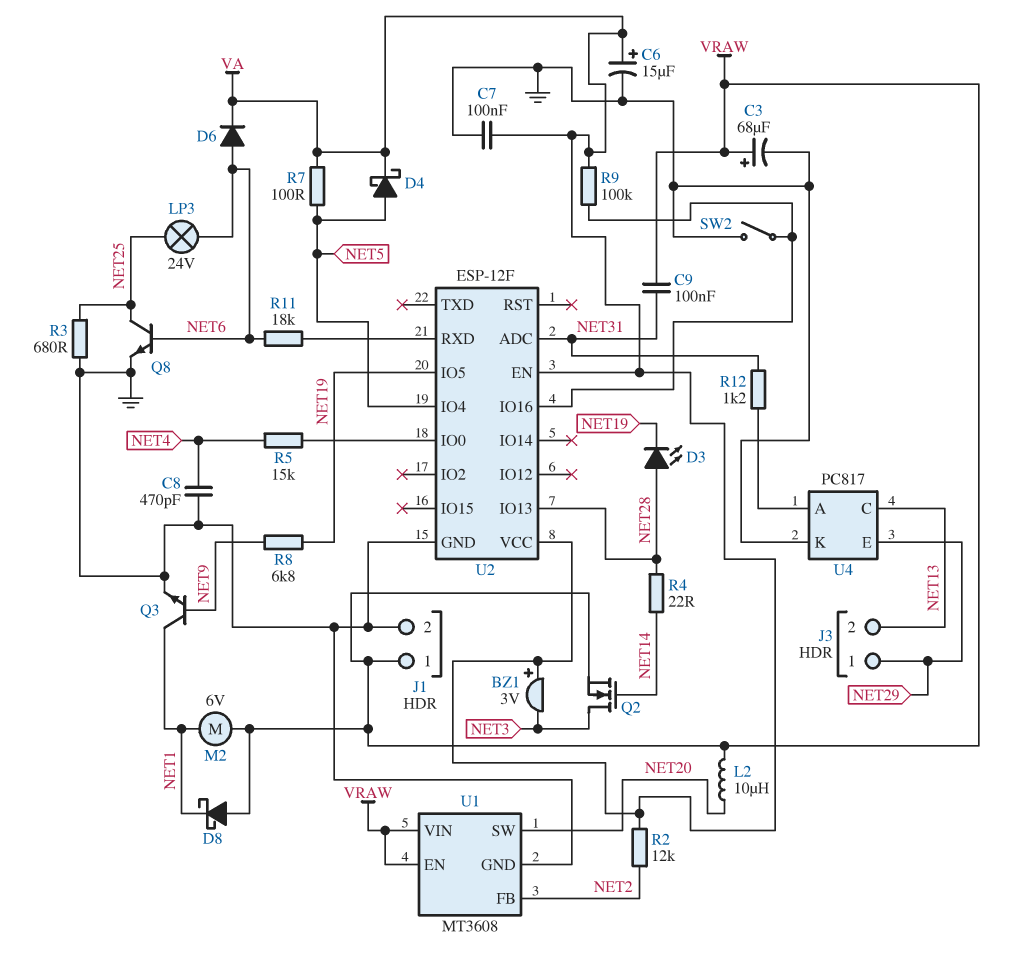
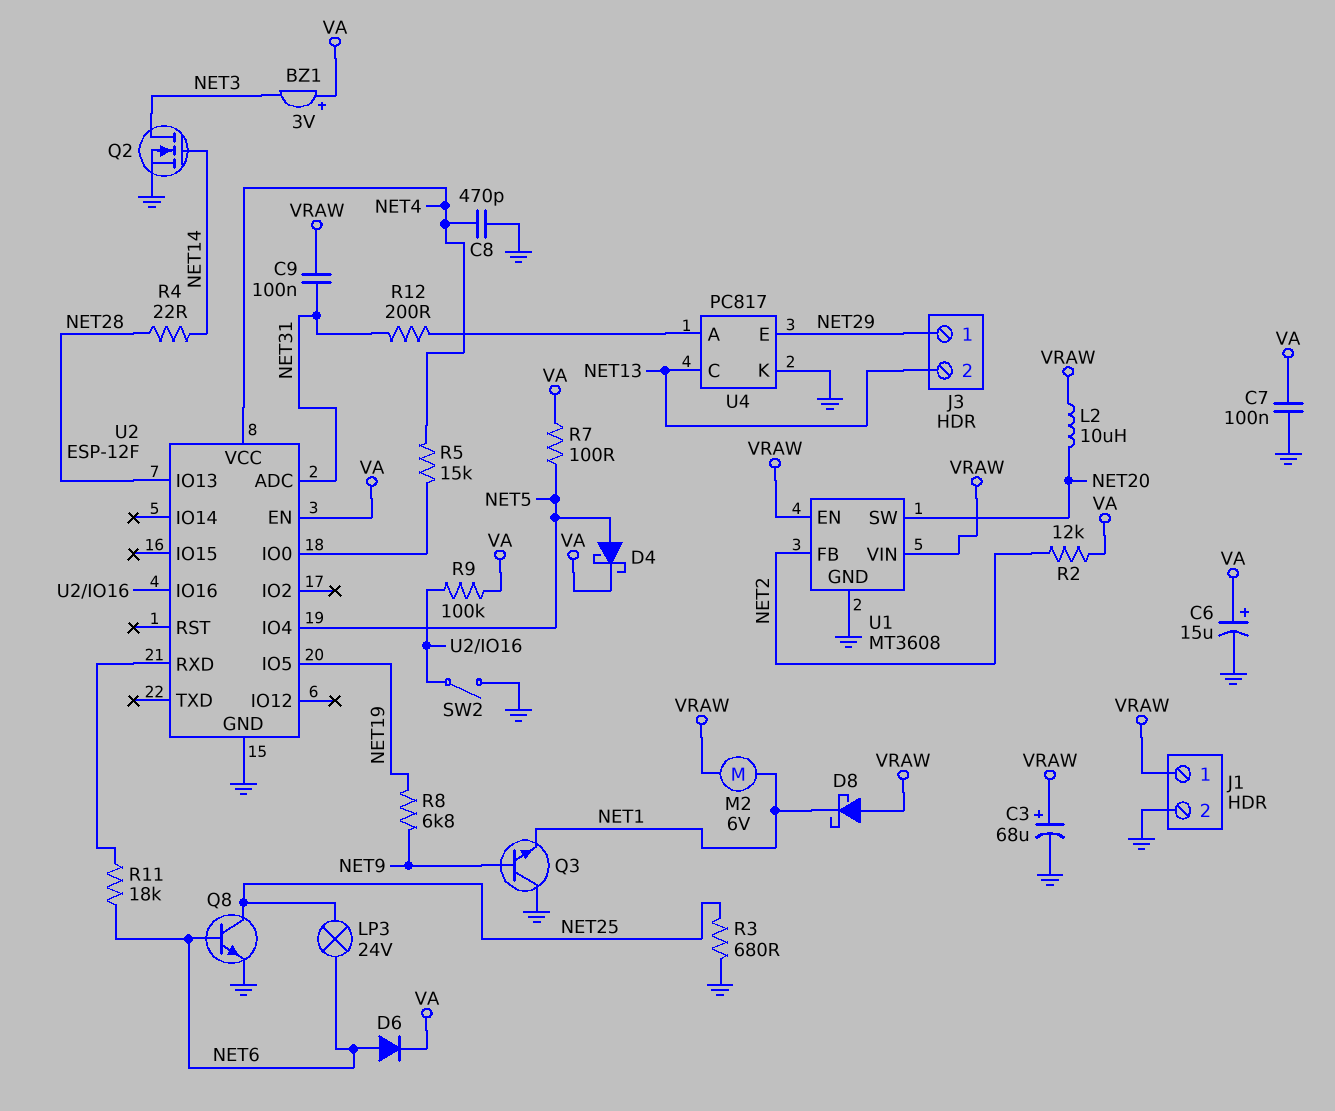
D3: LED (A NET28, K NET19) -> none
Q2: NMOS (G NET14, D NET3, S VRAW) -> NMOS (G NET14, D NET3, S GND)
Q3: NPN (B NET9, C NET1, E GND) -> NPN (B NET9, C GND, E NET1)
R12: 1.2k (NET31, U4/A) -> 200 (NET31, U4/A)
U2 pin VCC: VA -> NET4

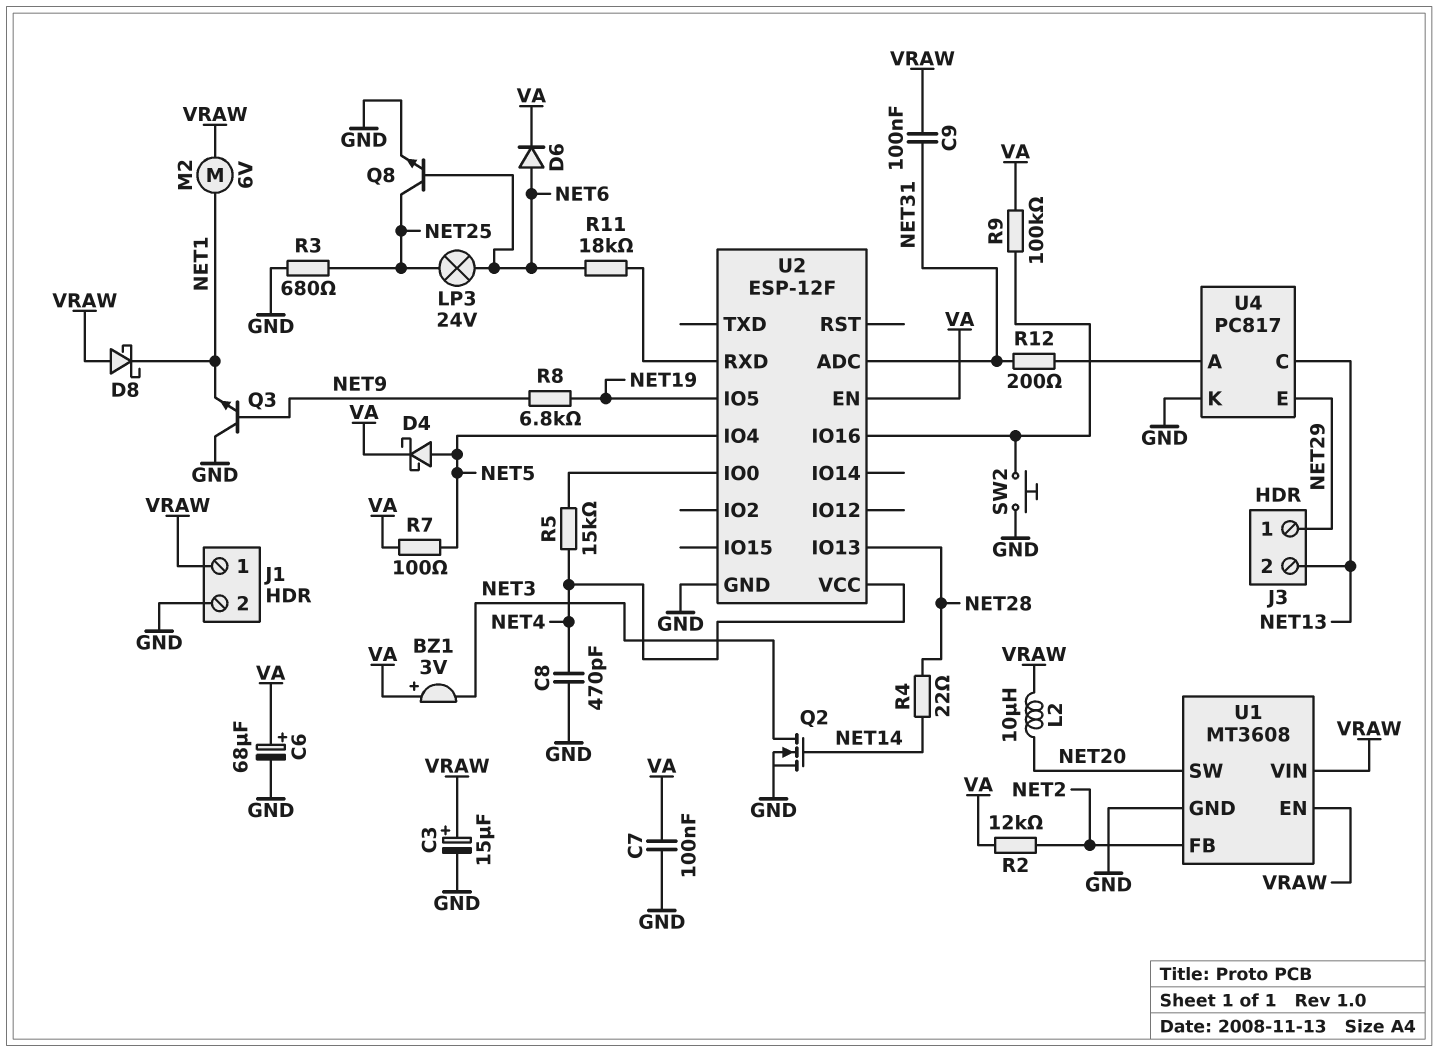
C3: 68uF (plus VRAW, minus GND) -> 15uF (plus VRAW, minus GND)
C6: 15uF (plus VA, minus GND) -> 68uF (plus VA, minus GND)
SW2: switch (GND, U2/IO16) -> button (GND, U2/IO16)

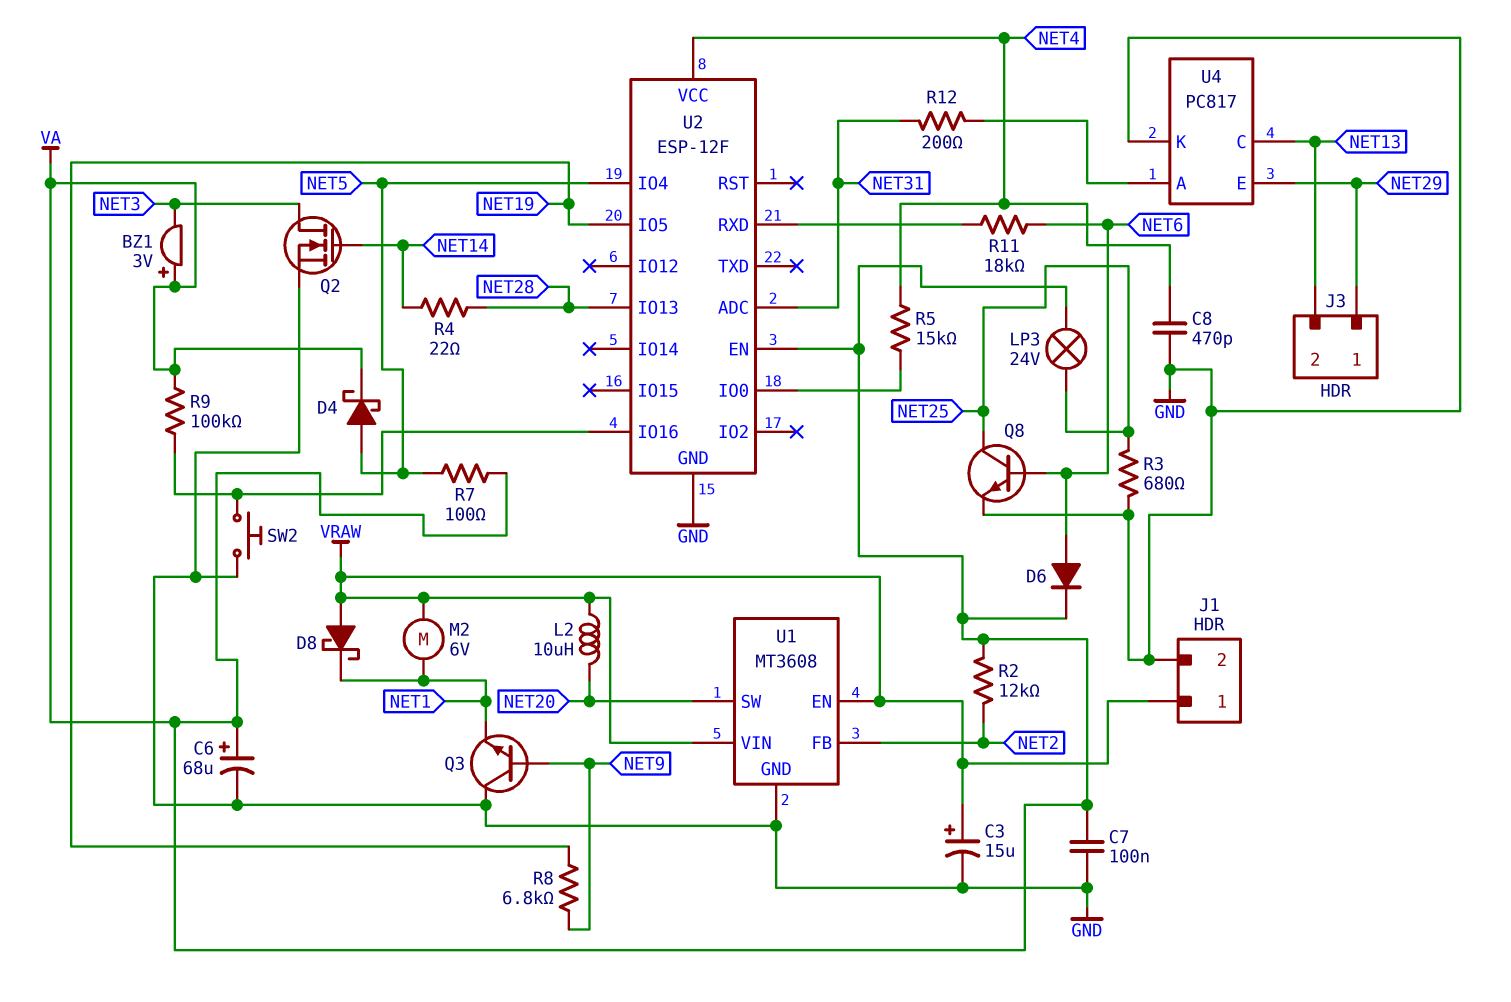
C9: 100nF (NET31, VRAW) -> none
LP3: lamp 24V (NET6, NET25) -> lamp 24V (NET25, VA)

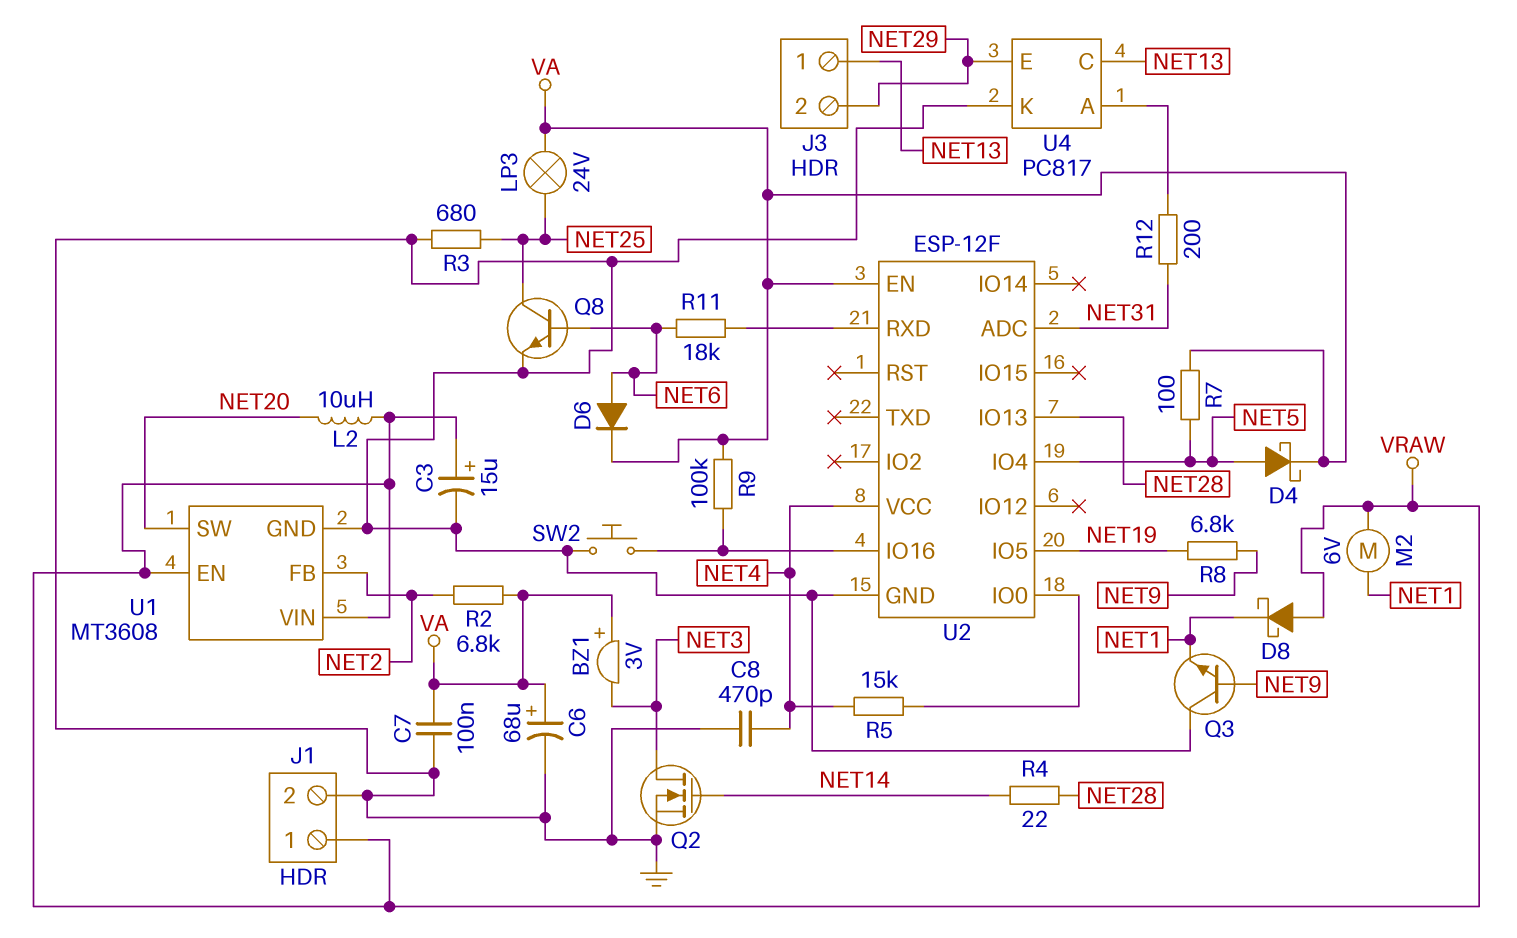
J3 pin 1: NET29 -> NET13
J3 pin 2: NET13 -> NET29
R2: 12k (NET2, VA) -> 6.8k (NET2, VA)

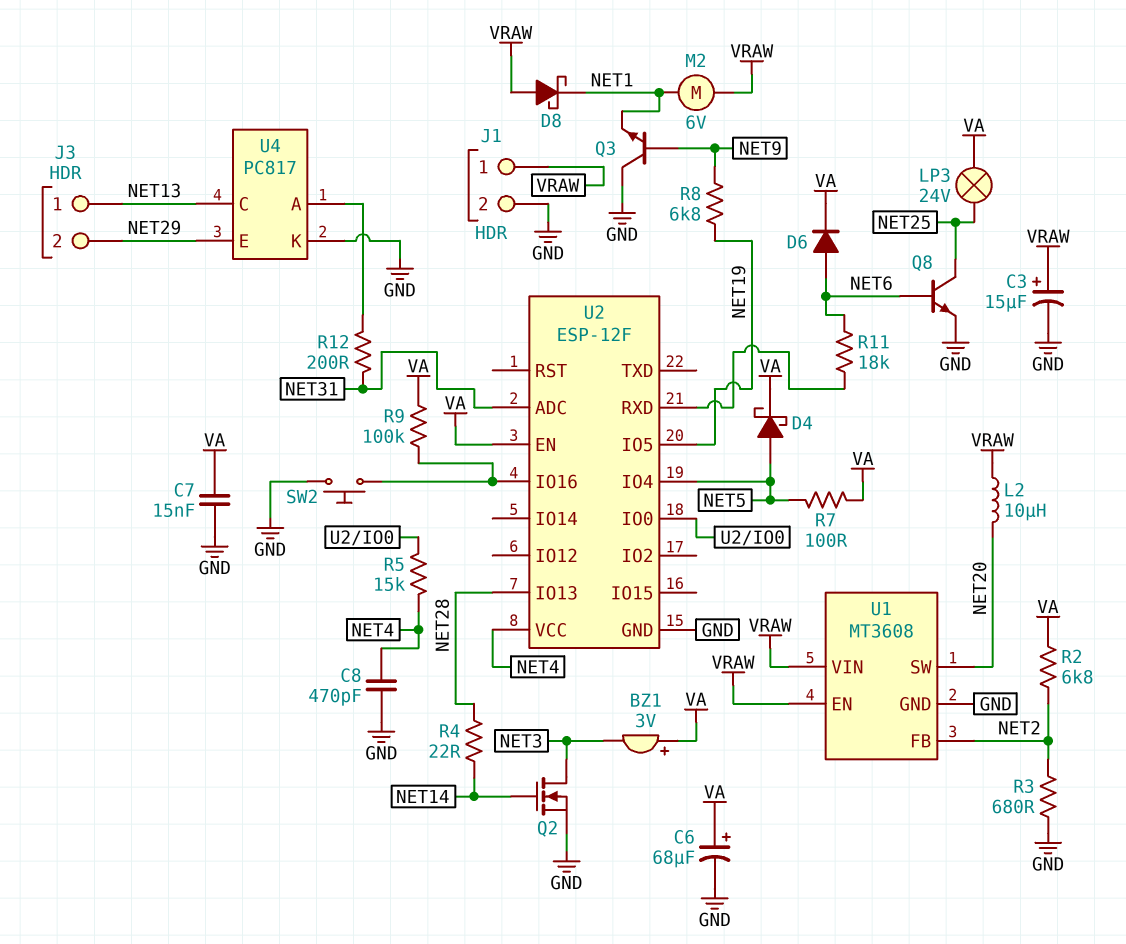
C7: 100nF (GND, VA) -> 15nF (GND, VA)
R3: 680 (GND, NET25) -> 680 (GND, NET2)

